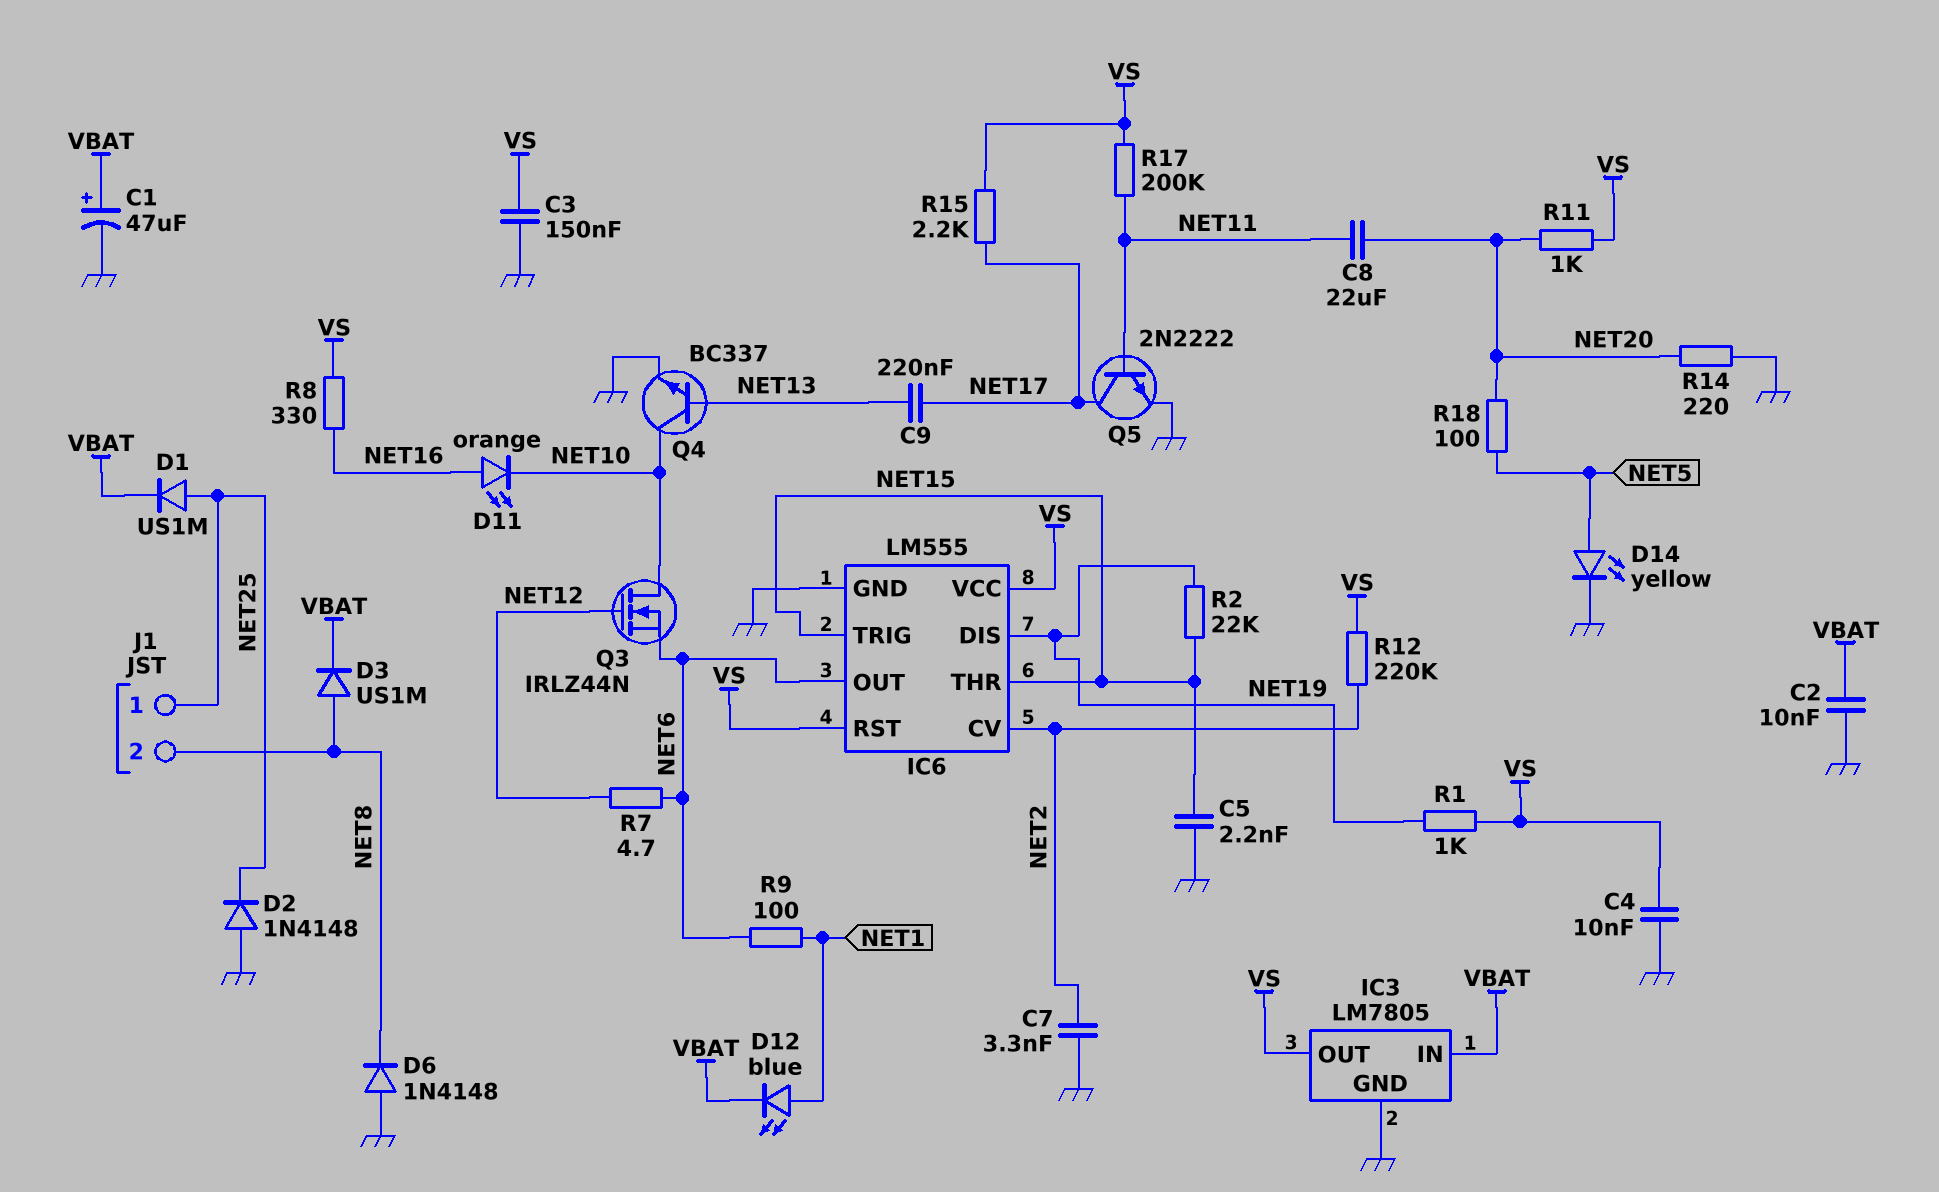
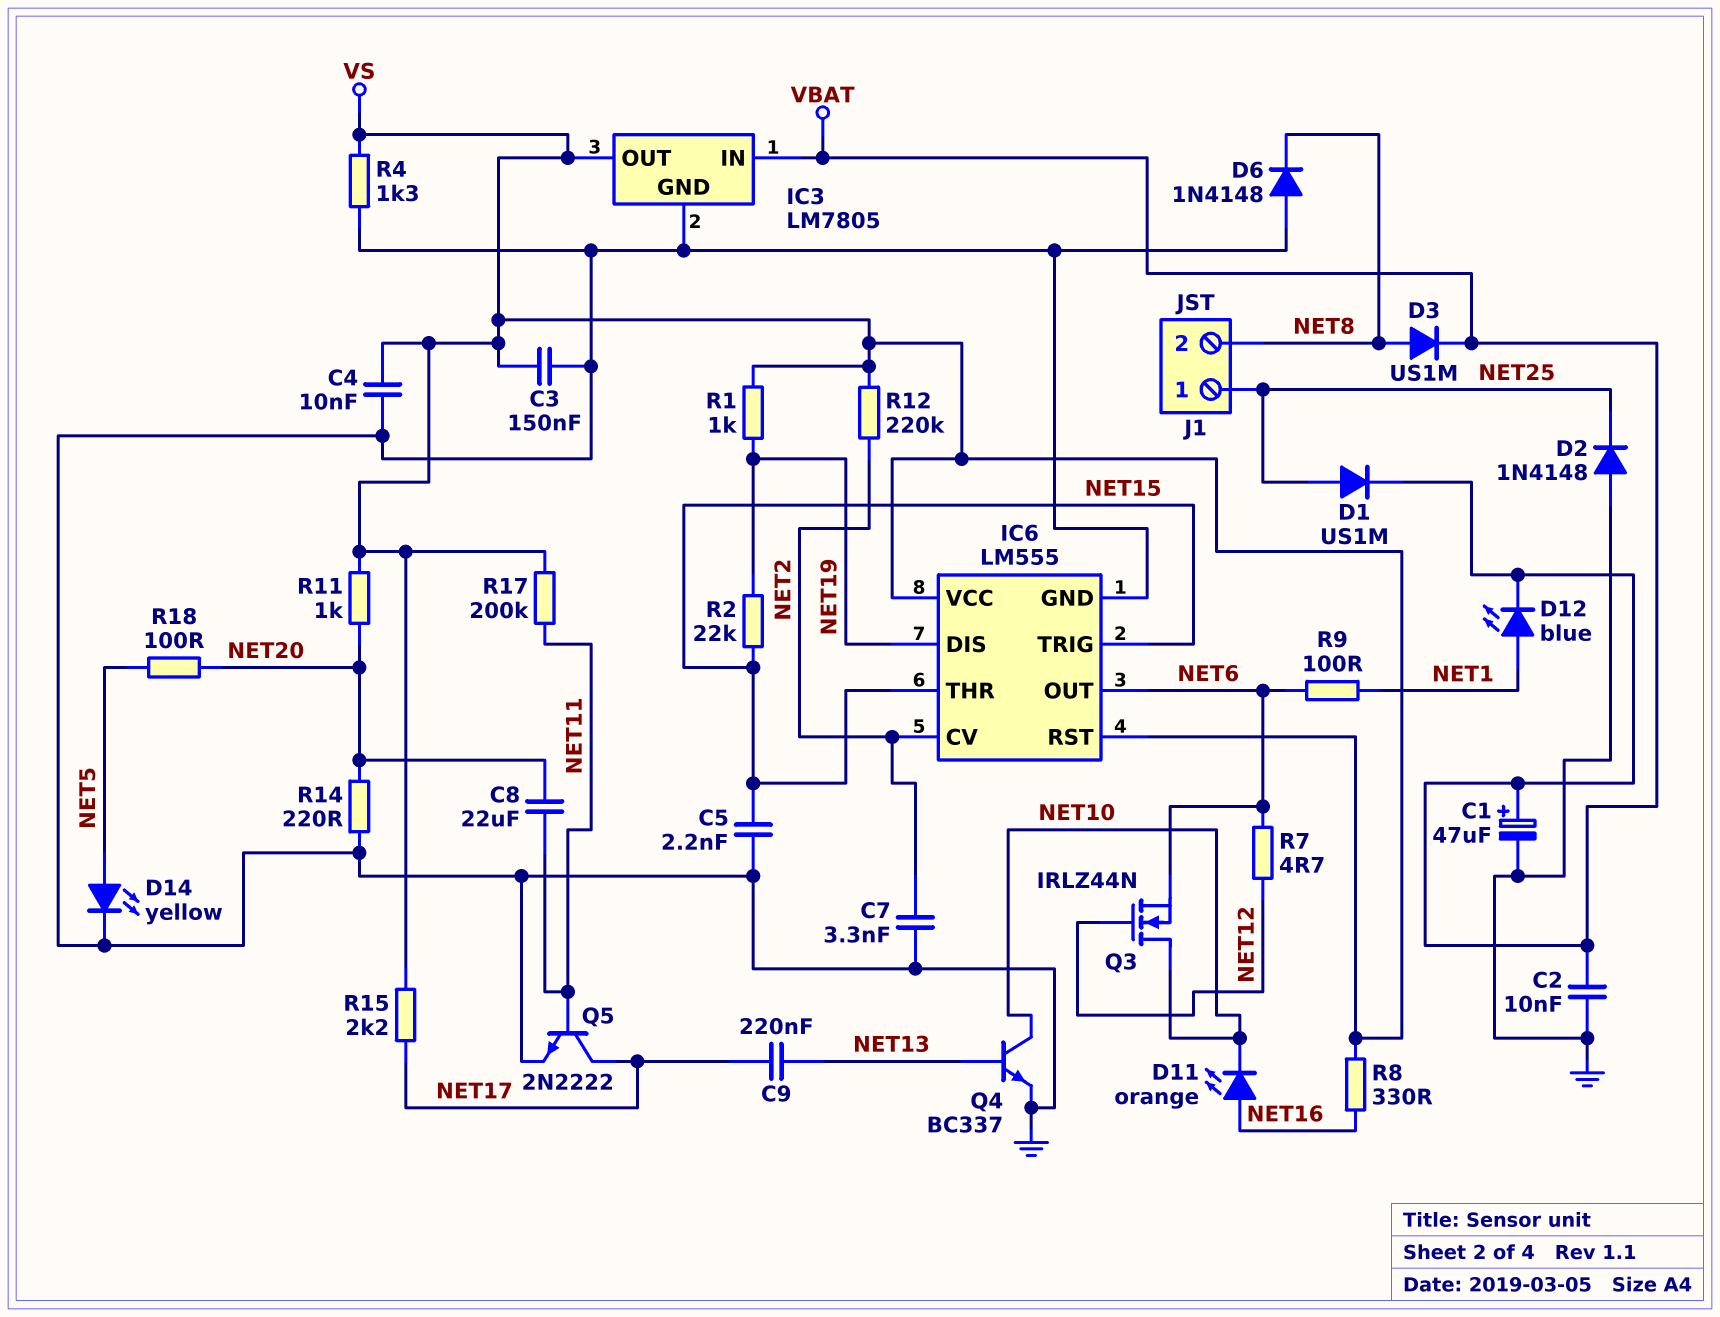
R4: none -> 1.3k (GND, VS)

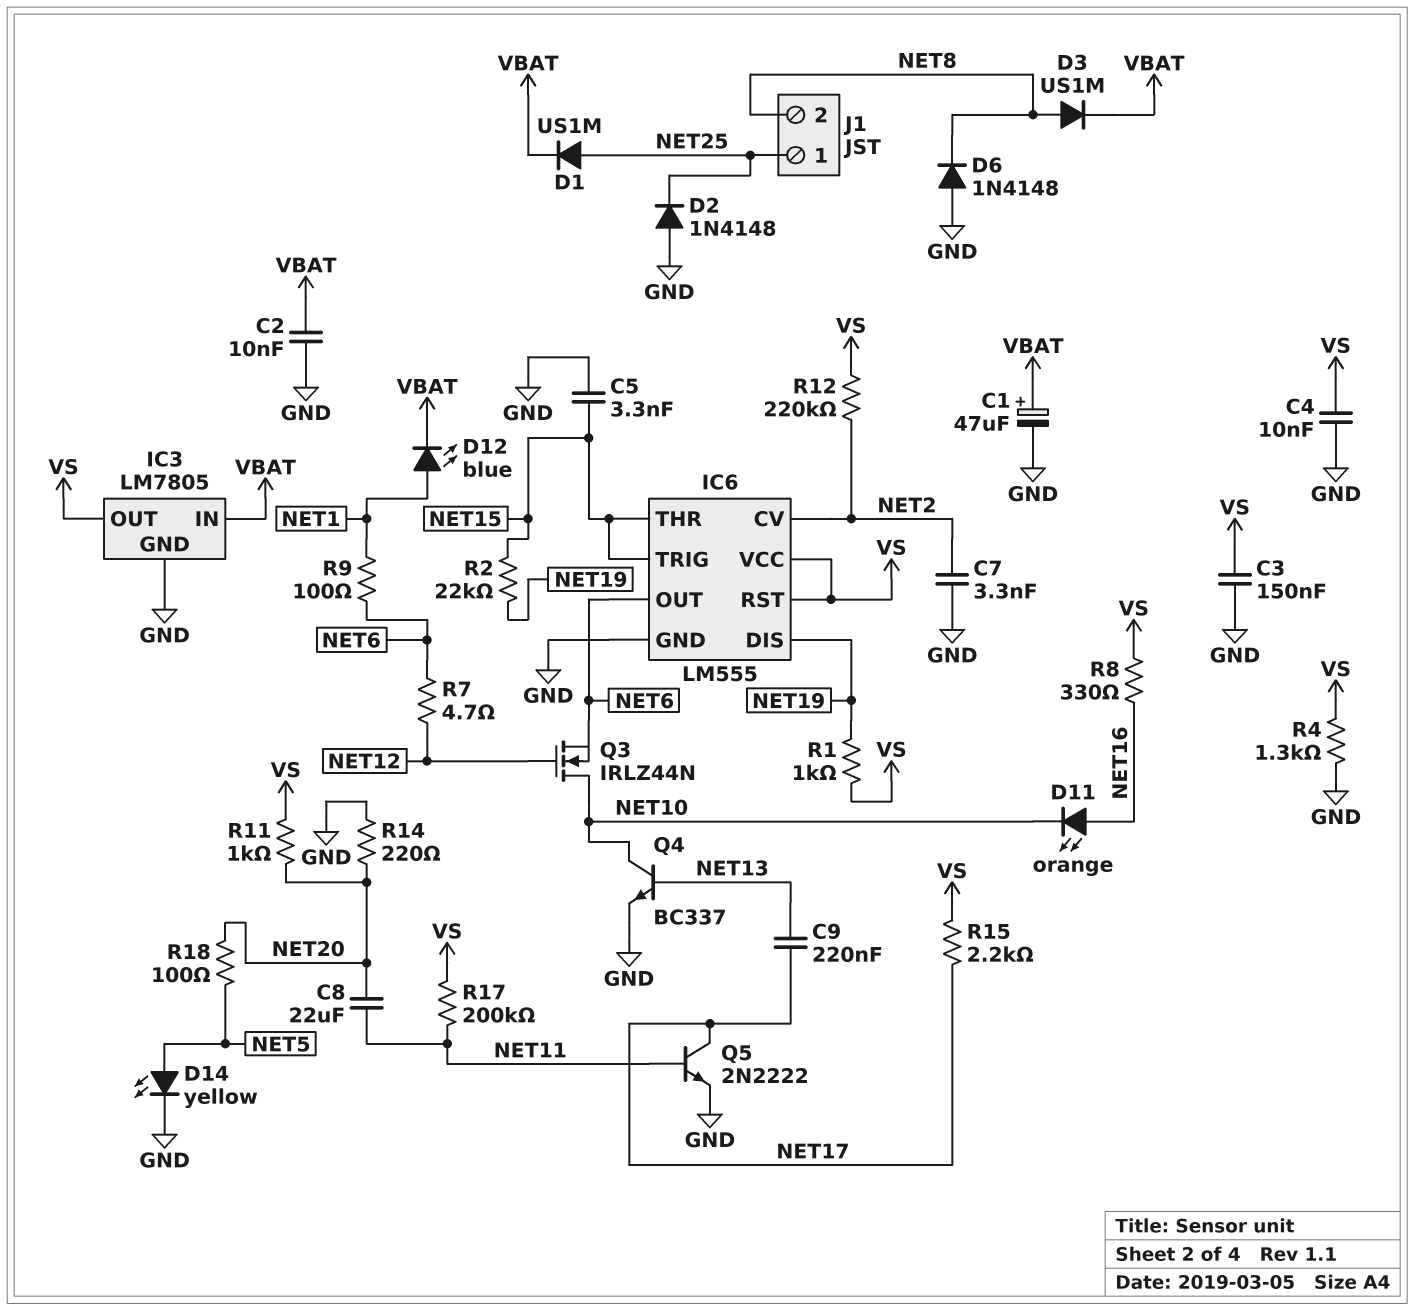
C5: 2.2nF (GND, NET15) -> 3.3nF (GND, NET15)

